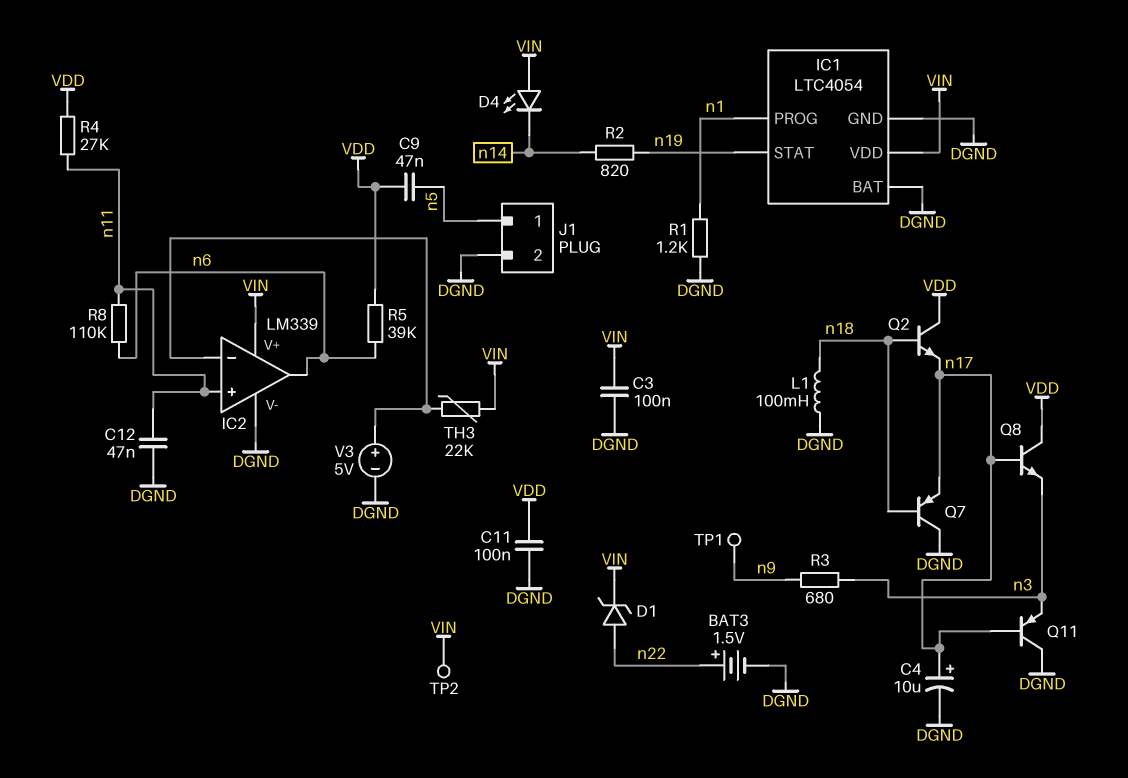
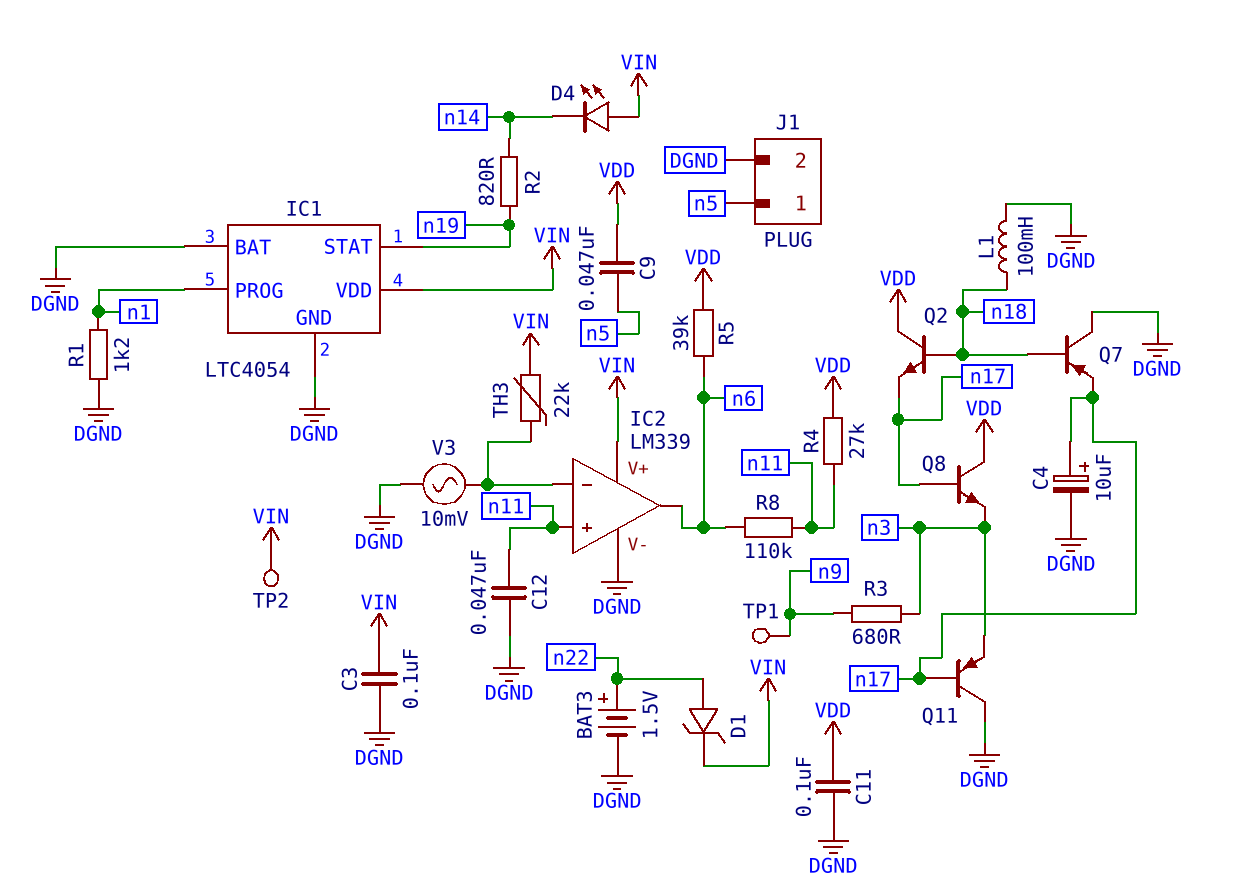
V3: 5V (plus IC2/in-, minus DGND) -> AC 10mV (DGND, IC2/in-)

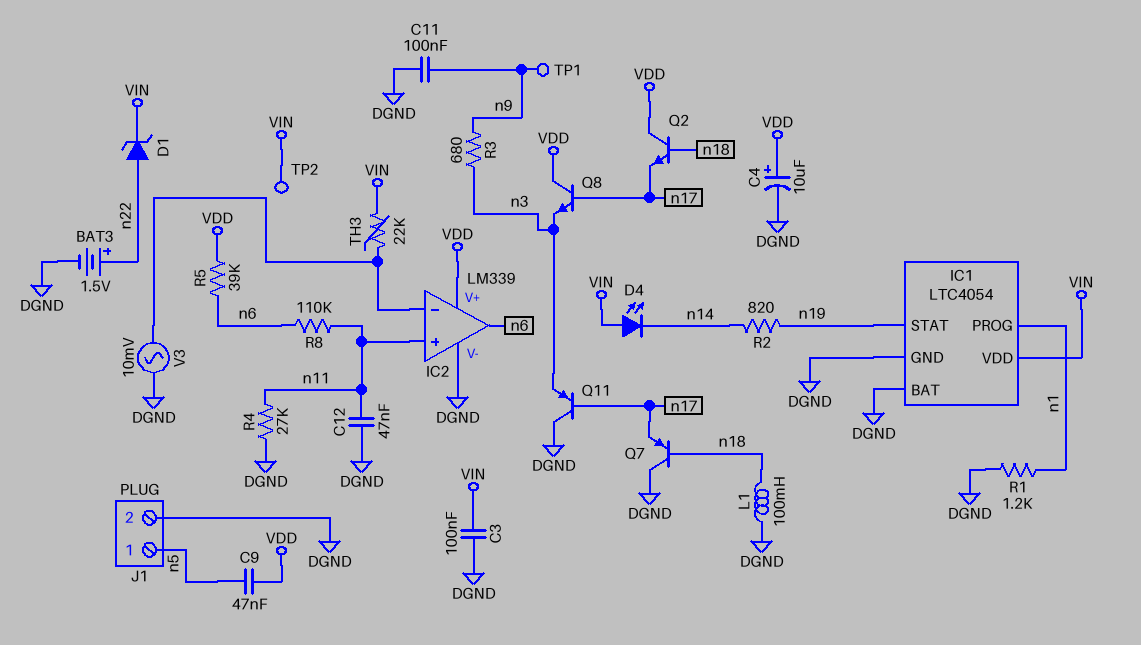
C4: 10uF (plus n17, minus DGND) -> 10uF (plus VDD, minus DGND)
C11: 100nF (DGND, VDD) -> 100nF (DGND, n9)
IC2 pin V+: VIN -> VDD
R4: 27k (VDD, n11) -> 27k (DGND, n11)

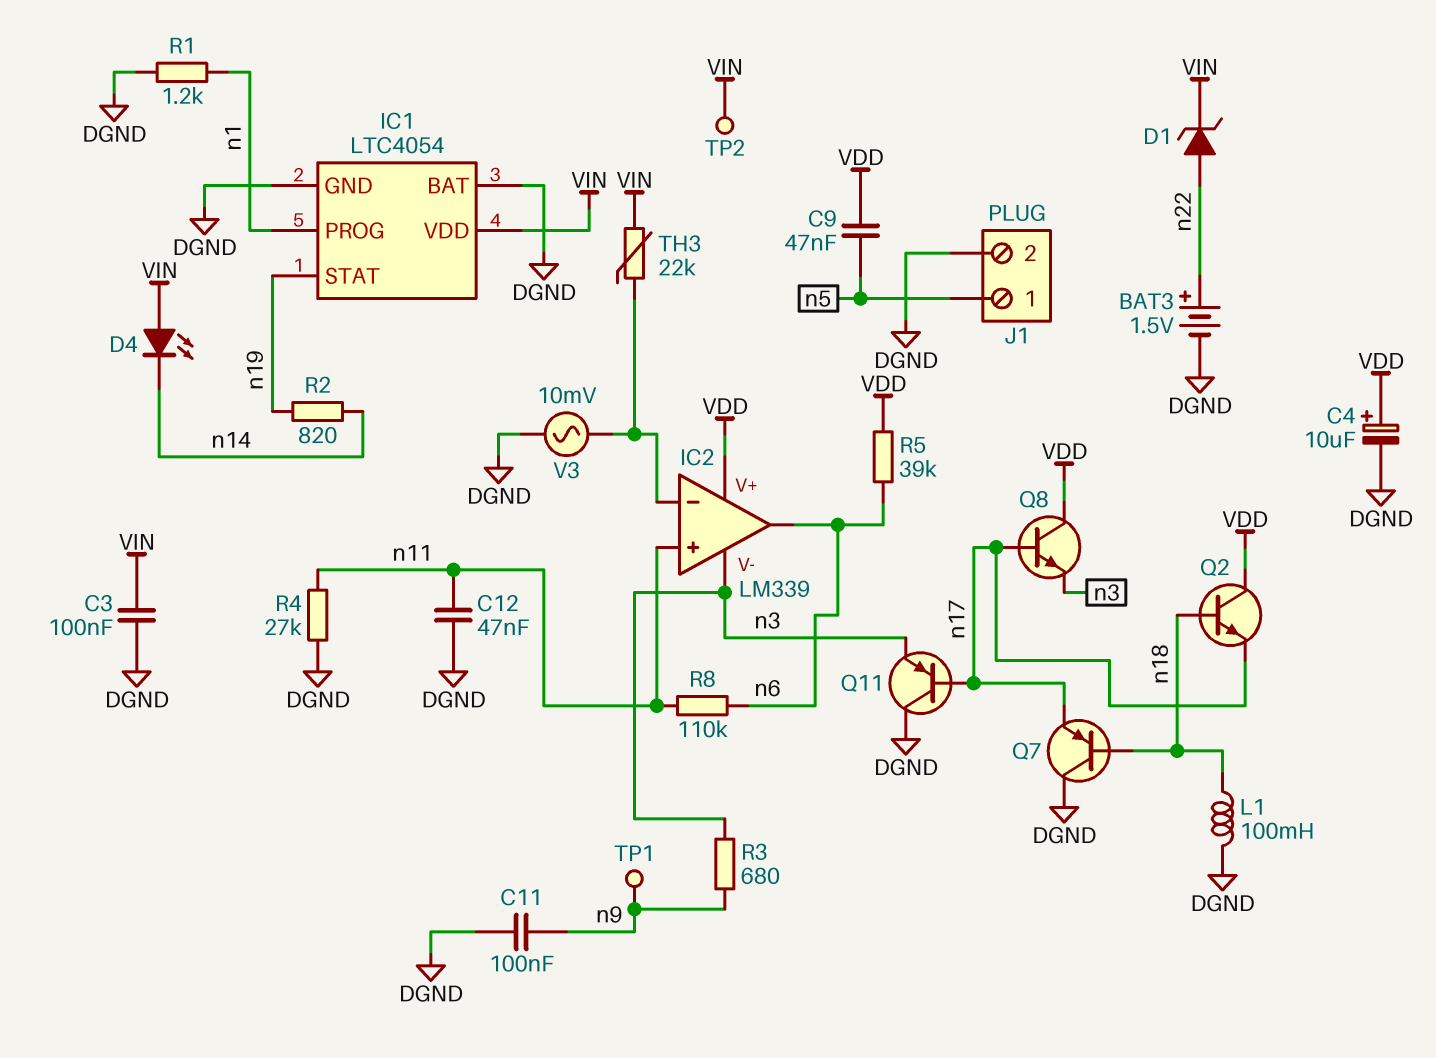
IC2 pin V-: DGND -> n3

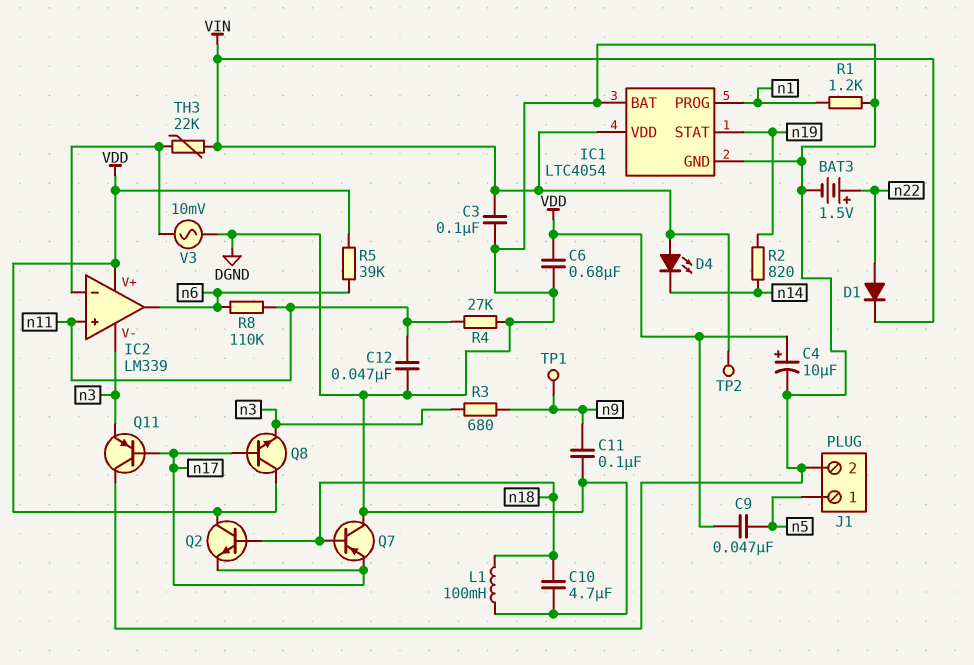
C6: none -> 680nF (DGND, VDD)
C10: none -> 4.7uF (DGND, n18)
D1: zener (A n22, K VIN) -> diode (A n22, K VIN)

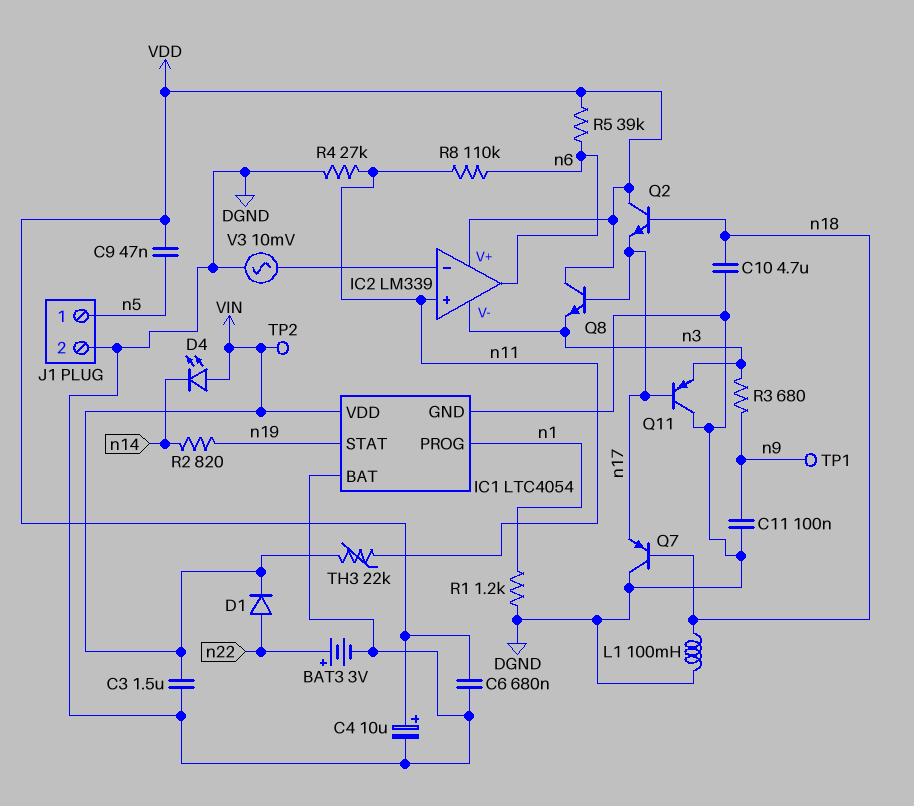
BAT3: 1.5V (plus n22, minus DGND) -> 3V (plus n22, minus DGND)
C3: 100nF (DGND, VIN) -> 1.5uF (DGND, VIN)
C12: 47nF (DGND, n11) -> none
TH3: 22k (IC2/in-, VIN) -> 22k (VIN, n11)

